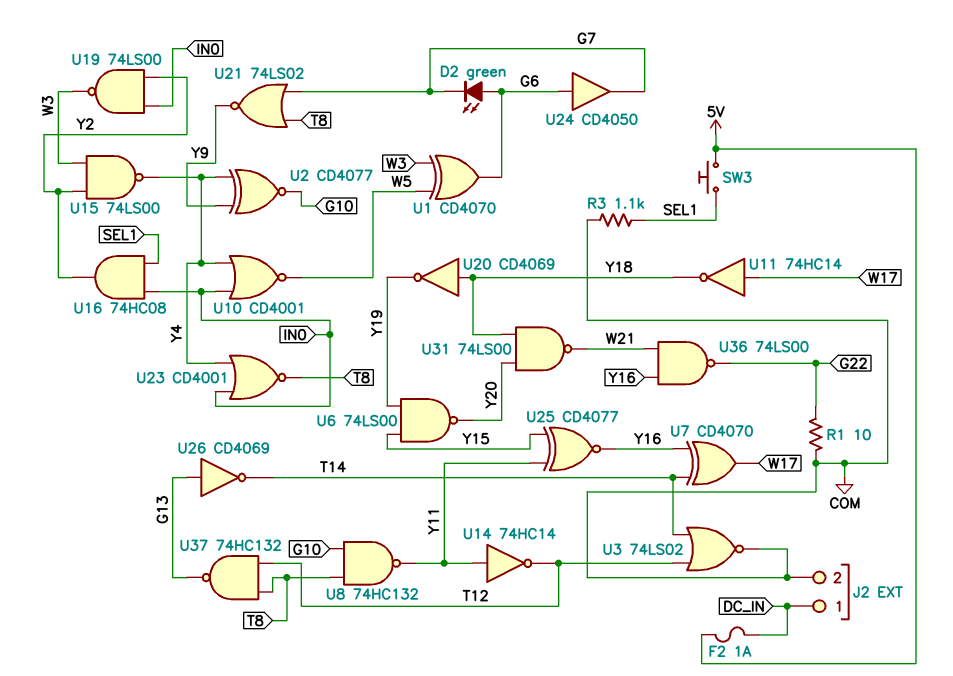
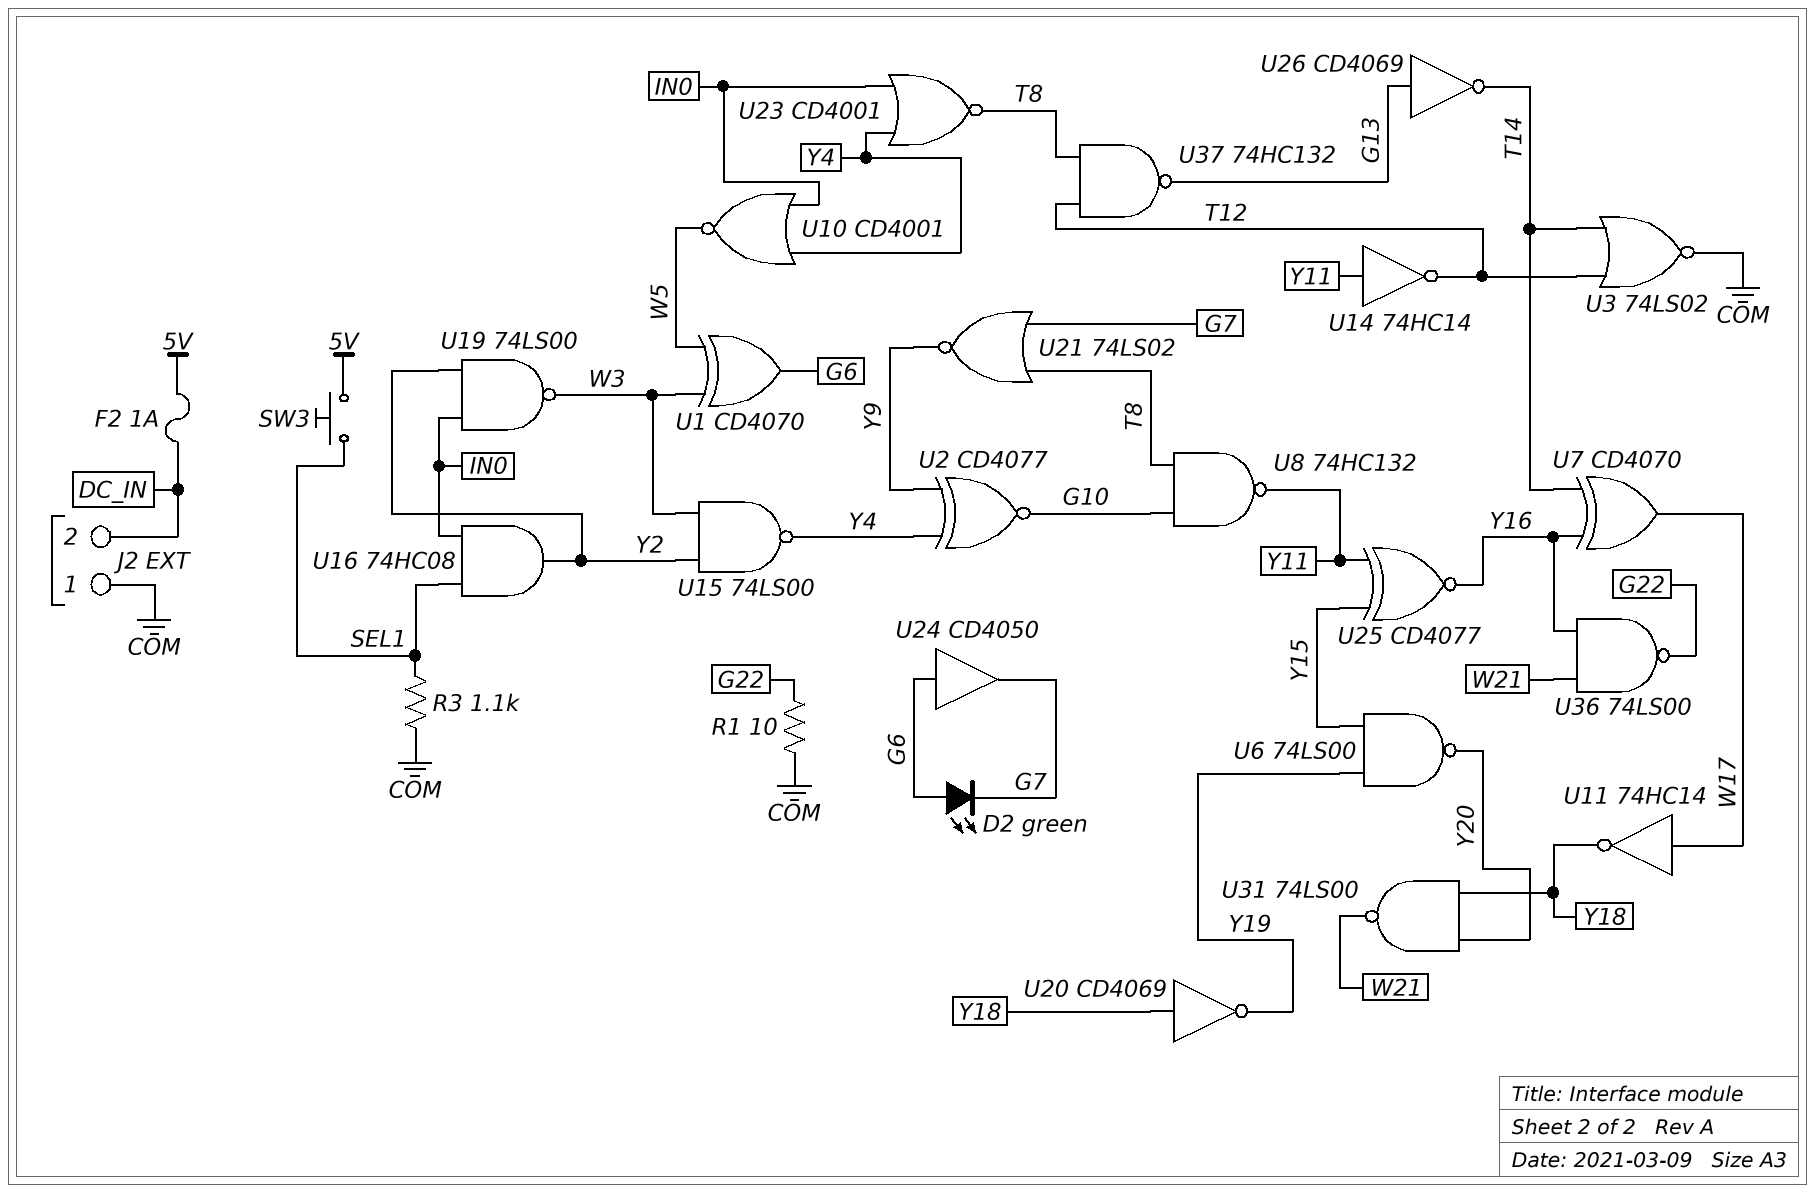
J2 pin 1: DC_IN -> COM
J2 pin 2: COM -> DC_IN

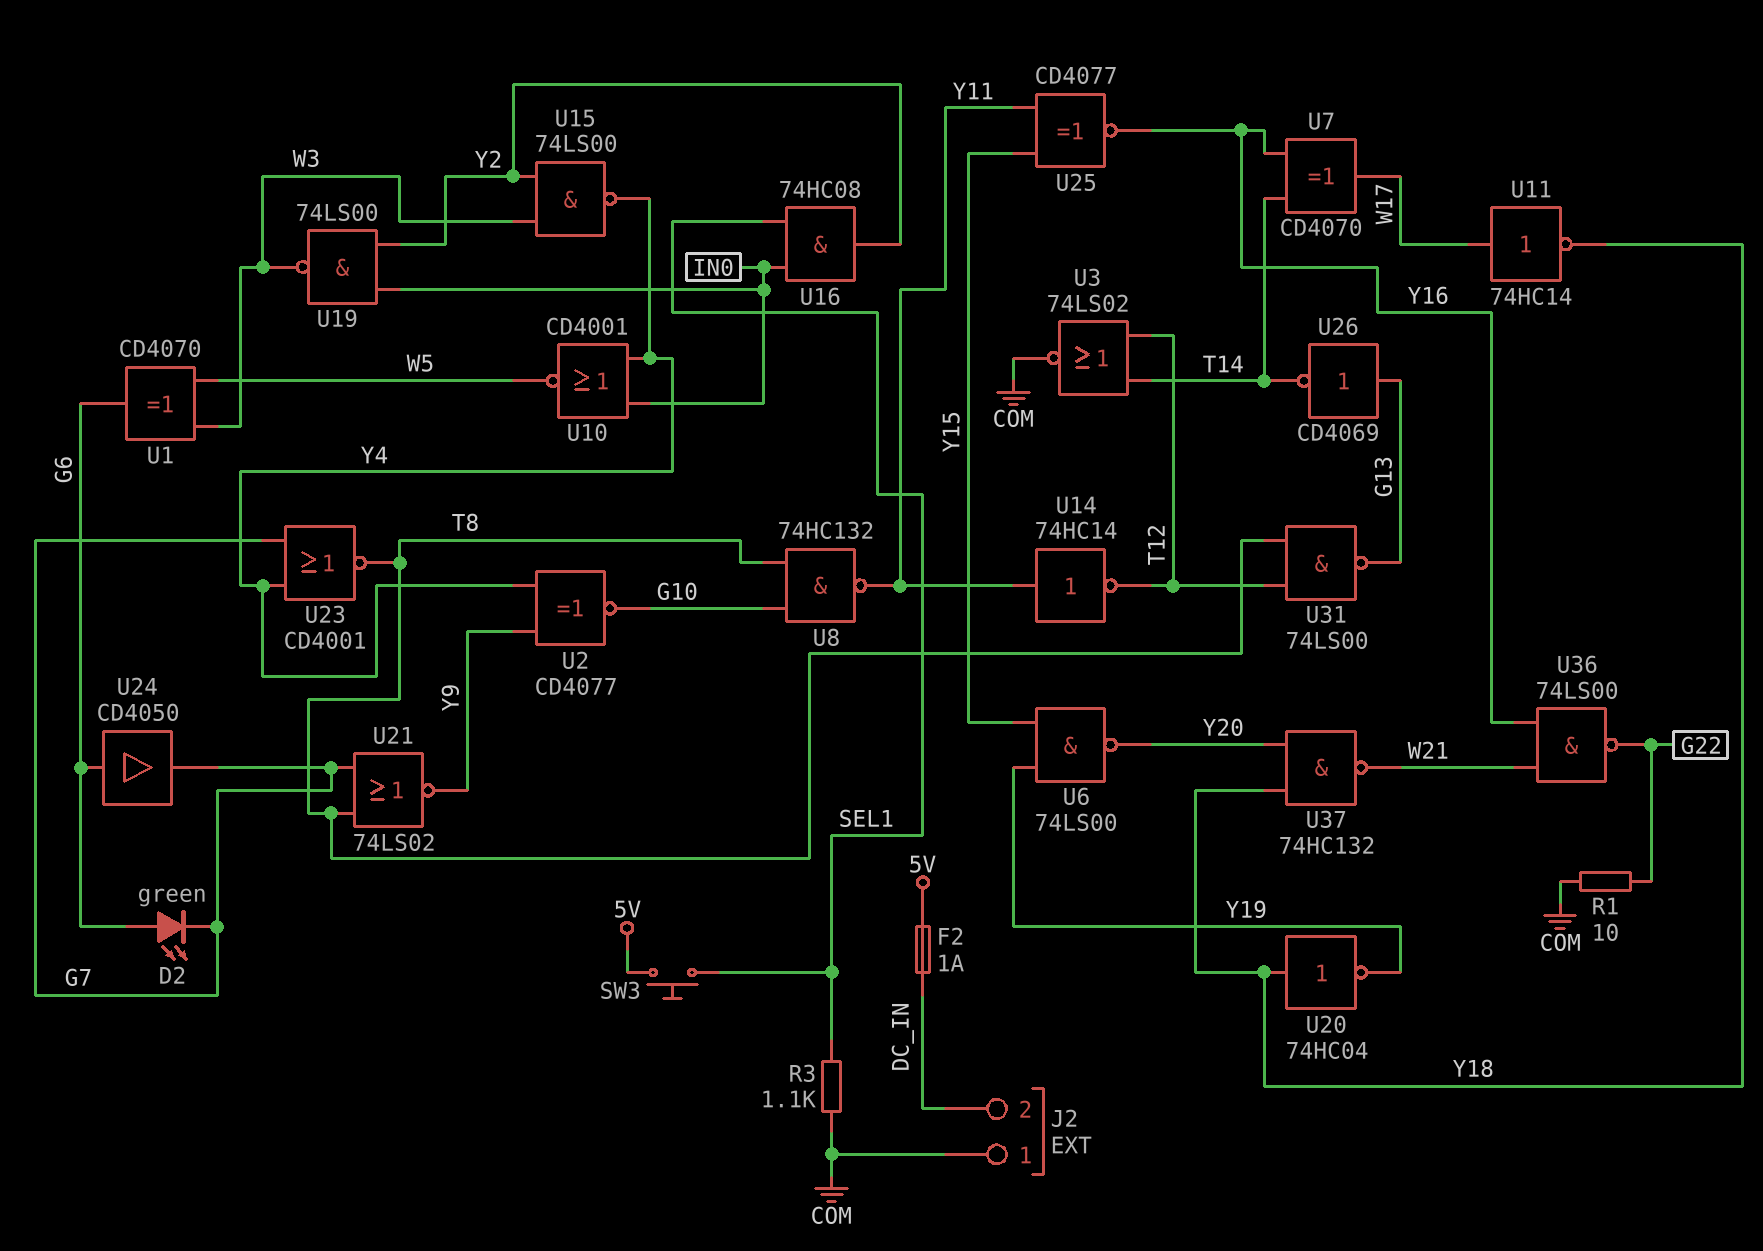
U20: NOT CD4069 (in Y18, out Y19) -> NOT 74HC04 (in Y18, out Y19)
U23: NOR CD4001 (in IN0, in Y4, out T8) -> NOR CD4001 (in G7, in Y4, out T8)
U31: NAND 74LS00 (in Y18, in Y20, out W21) -> NAND 74LS00 (in T8, in T12, out G13)
U37: NAND 74HC132 (in T8, in T12, out G13) -> NAND 74HC132 (in Y18, in Y20, out W21)

